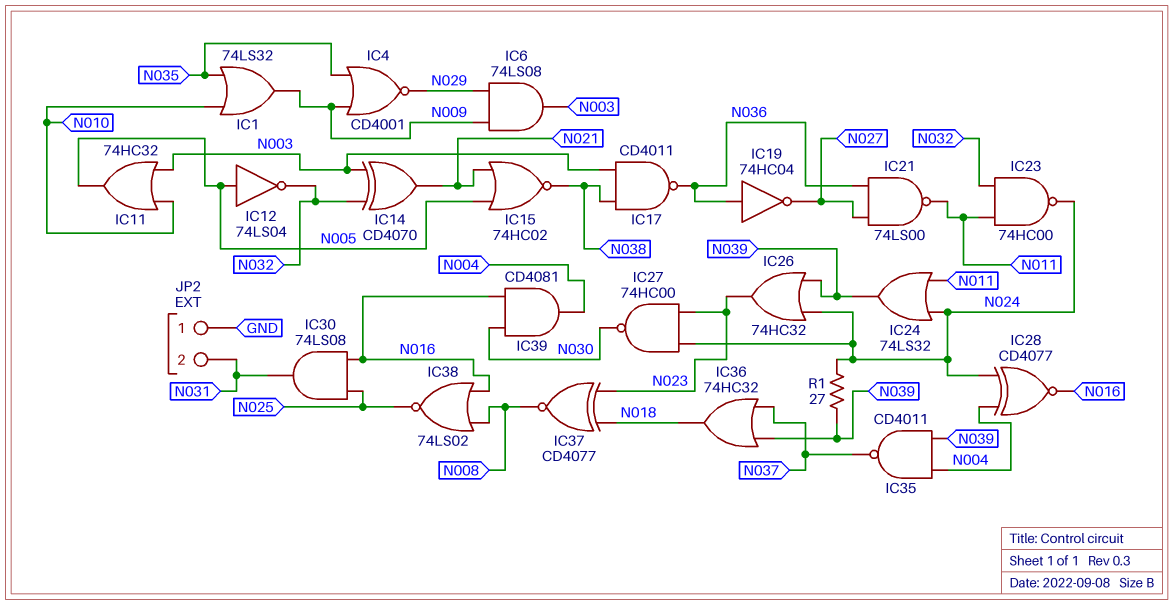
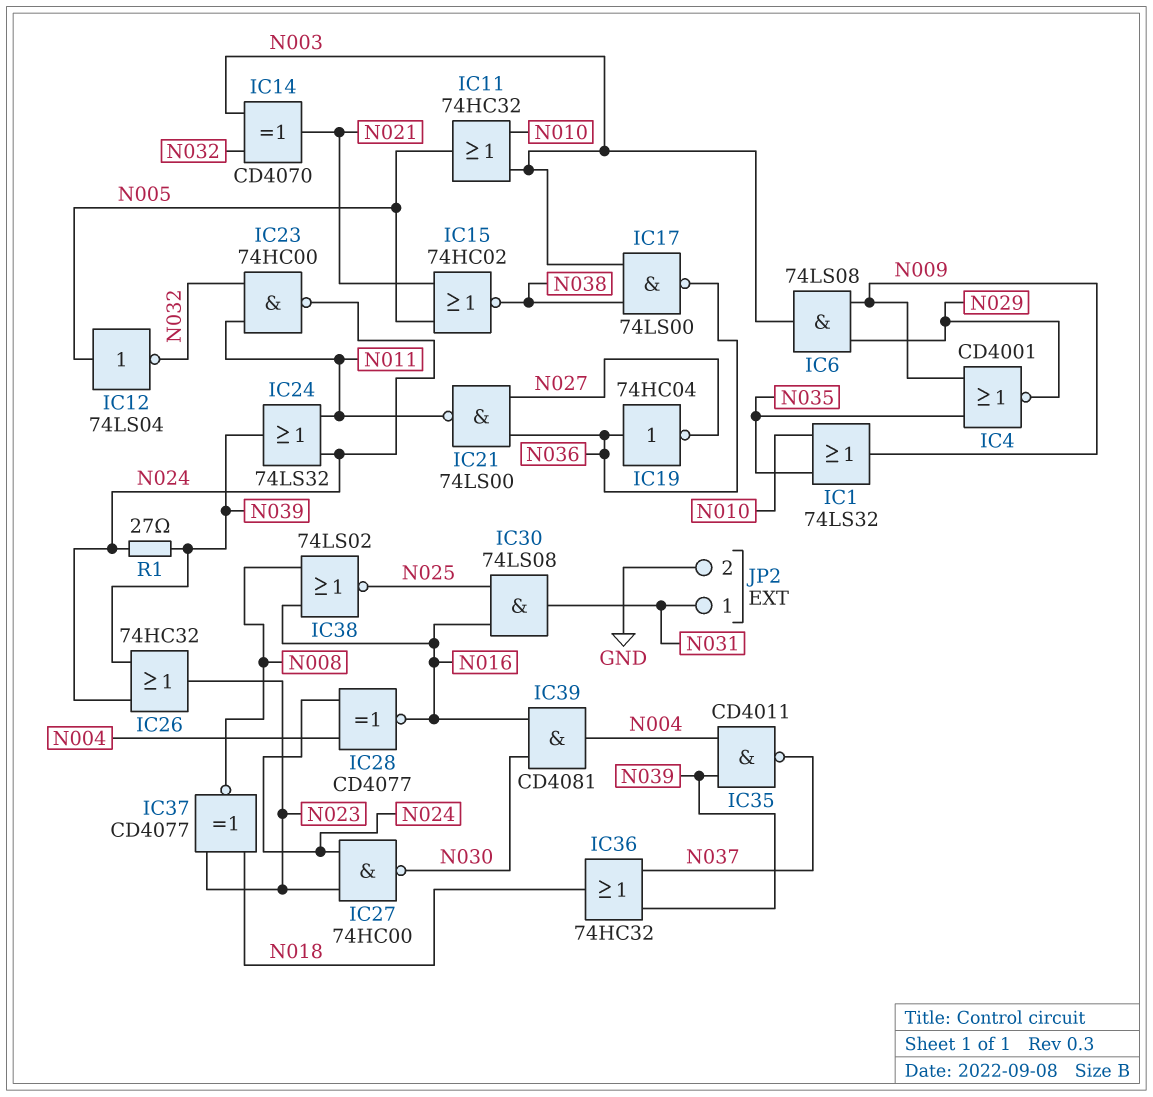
IC17: NAND CD4011 (in N003, in N038, out N036) -> NAND 74LS00 (in N003, in N038, out N036)
JP2 pin 1: GND -> N031
JP2 pin 2: N031 -> GND

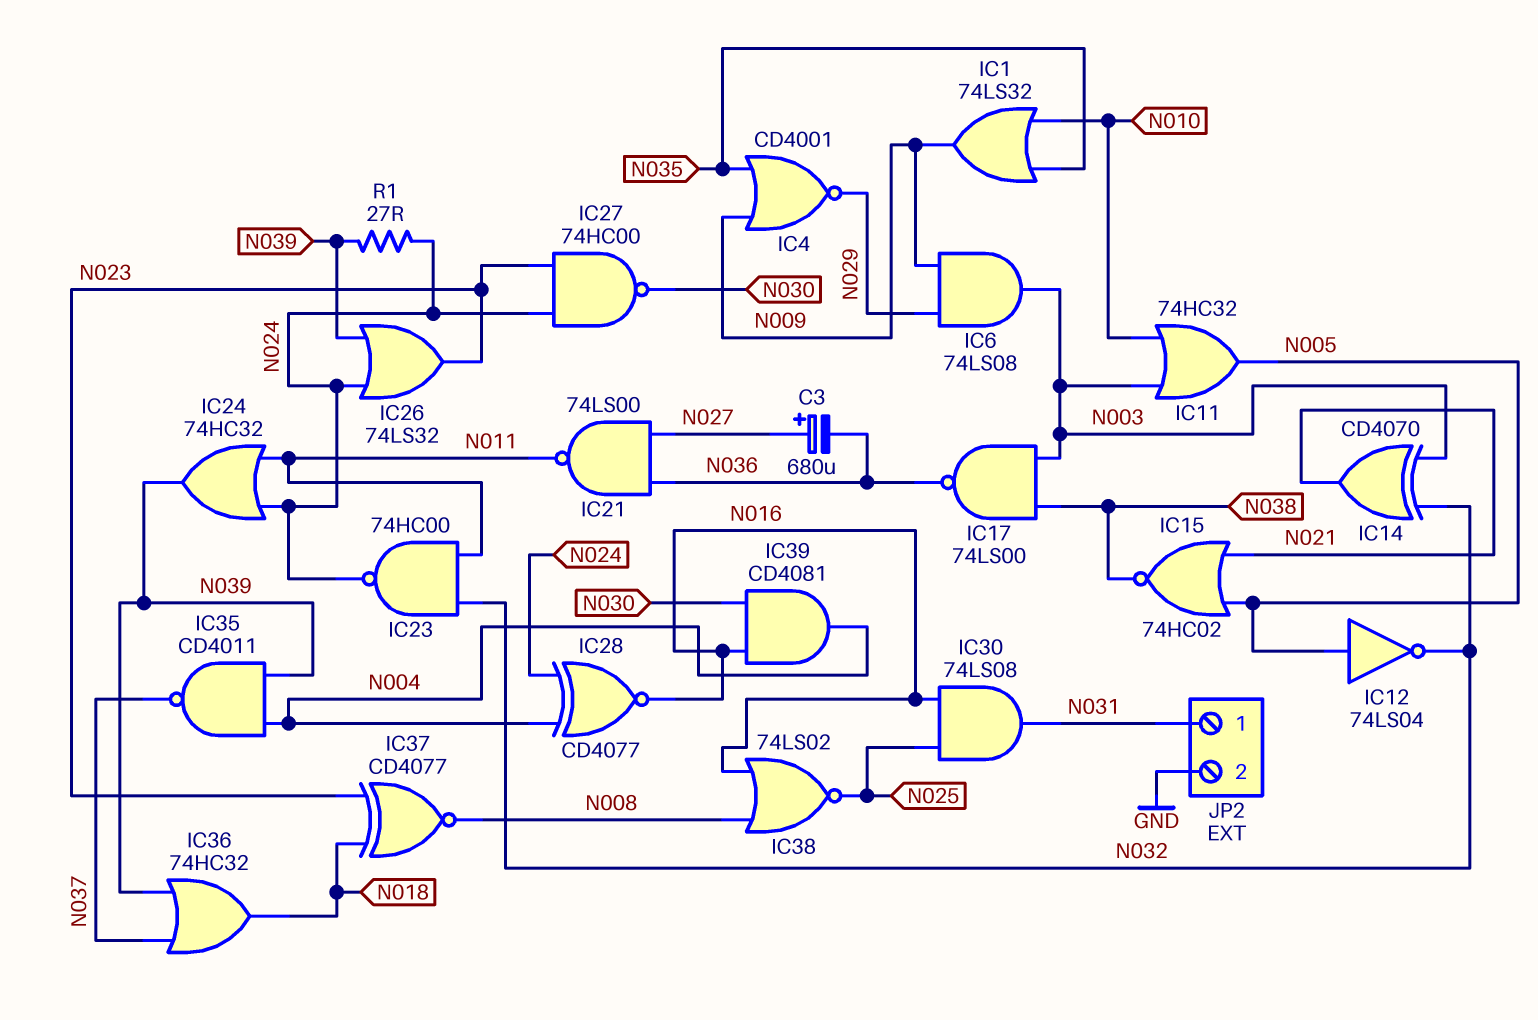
C3: none -> 680uF (plus N027, minus N036)
IC19: NOT 74HC04 (in N036, out N027) -> none
IC24: OR 74LS32 (in N011, in N024, out N039) -> OR 74HC32 (in N011, in N024, out N039)
IC26: OR 74HC32 (in N024, in N039, out N023) -> OR 74LS32 (in N024, in N039, out N023)

